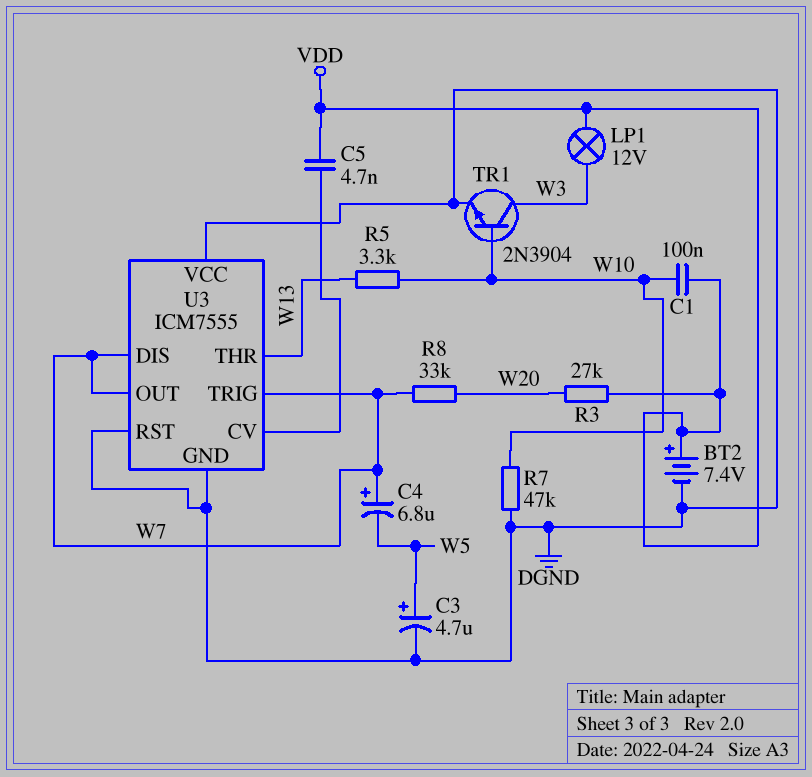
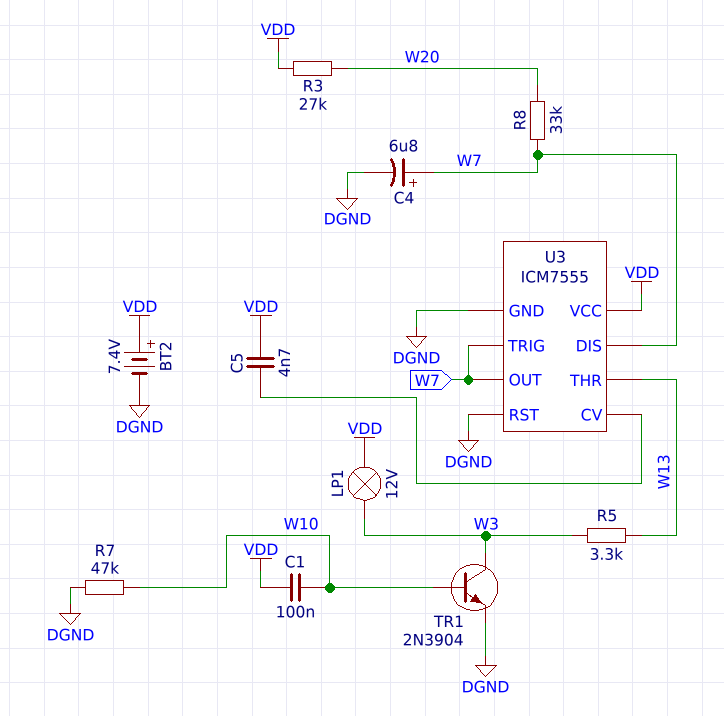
C3: 4.7uF (plus W5, minus DGND) -> none
C4: 6.8uF (plus W7, minus W5) -> 6.8uF (plus W7, minus DGND)
R5: 3.3k (W10, W13) -> 3.3k (W3, W13)
U3 pin VCC: DGND -> VDD

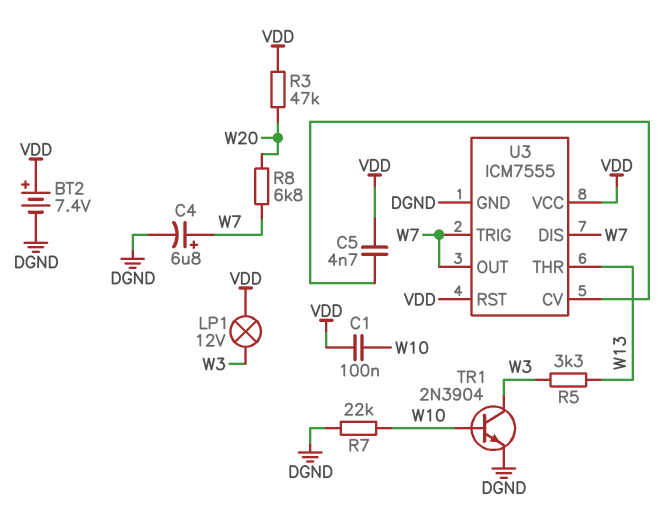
R3: 27k (VDD, W20) -> 47k (VDD, W20)
R7: 47k (DGND, W10) -> 22k (DGND, W10)
R8: 33k (W7, W20) -> 6.8k (W7, W20)
U3 pin RST: DGND -> VDD

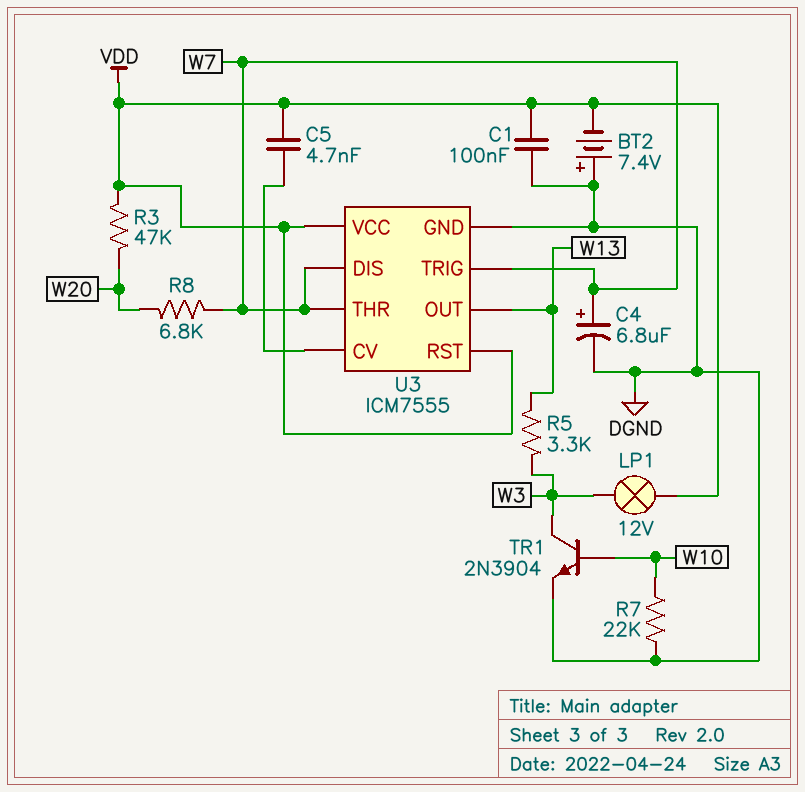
BT2: 7.4V (plus VDD, minus DGND) -> 7.4V (plus DGND, minus VDD)
C1: 100nF (VDD, W10) -> 100nF (DGND, VDD)
U3 pin OUT: W7 -> W13
U3 pin THR: W13 -> W7

